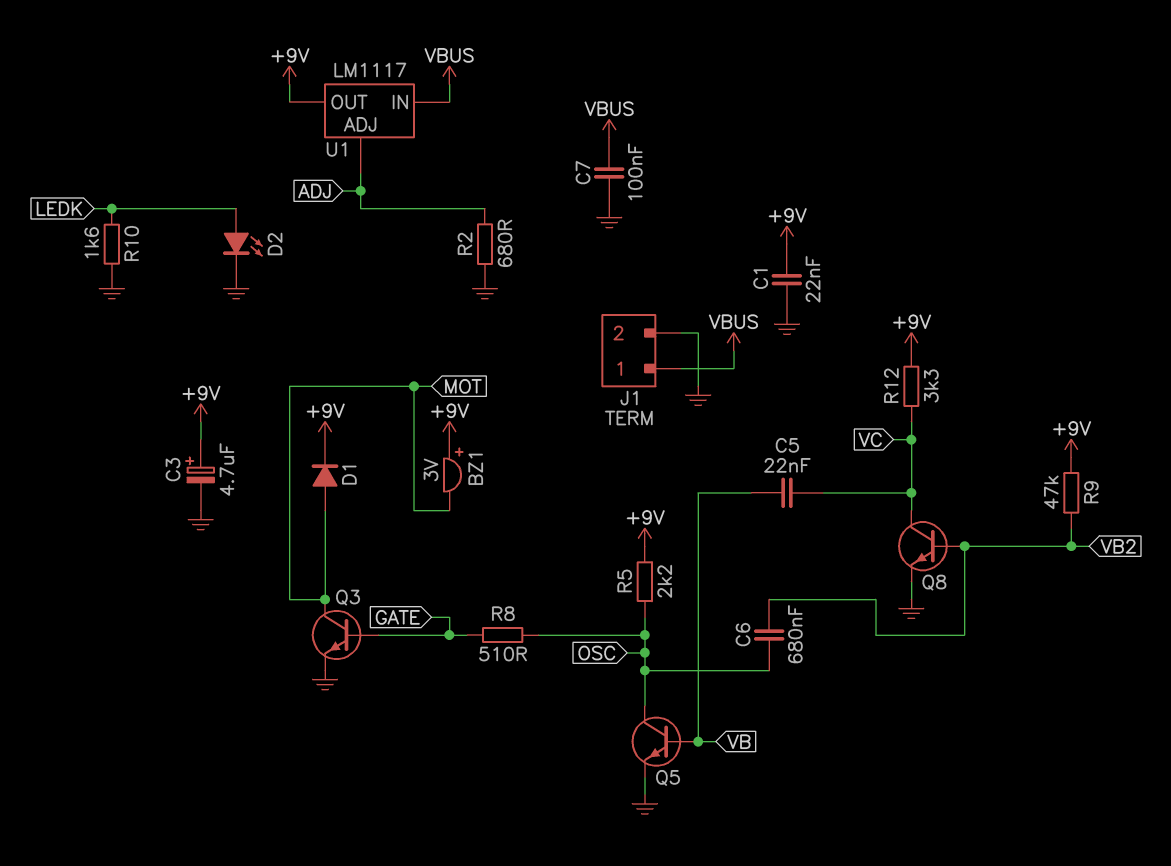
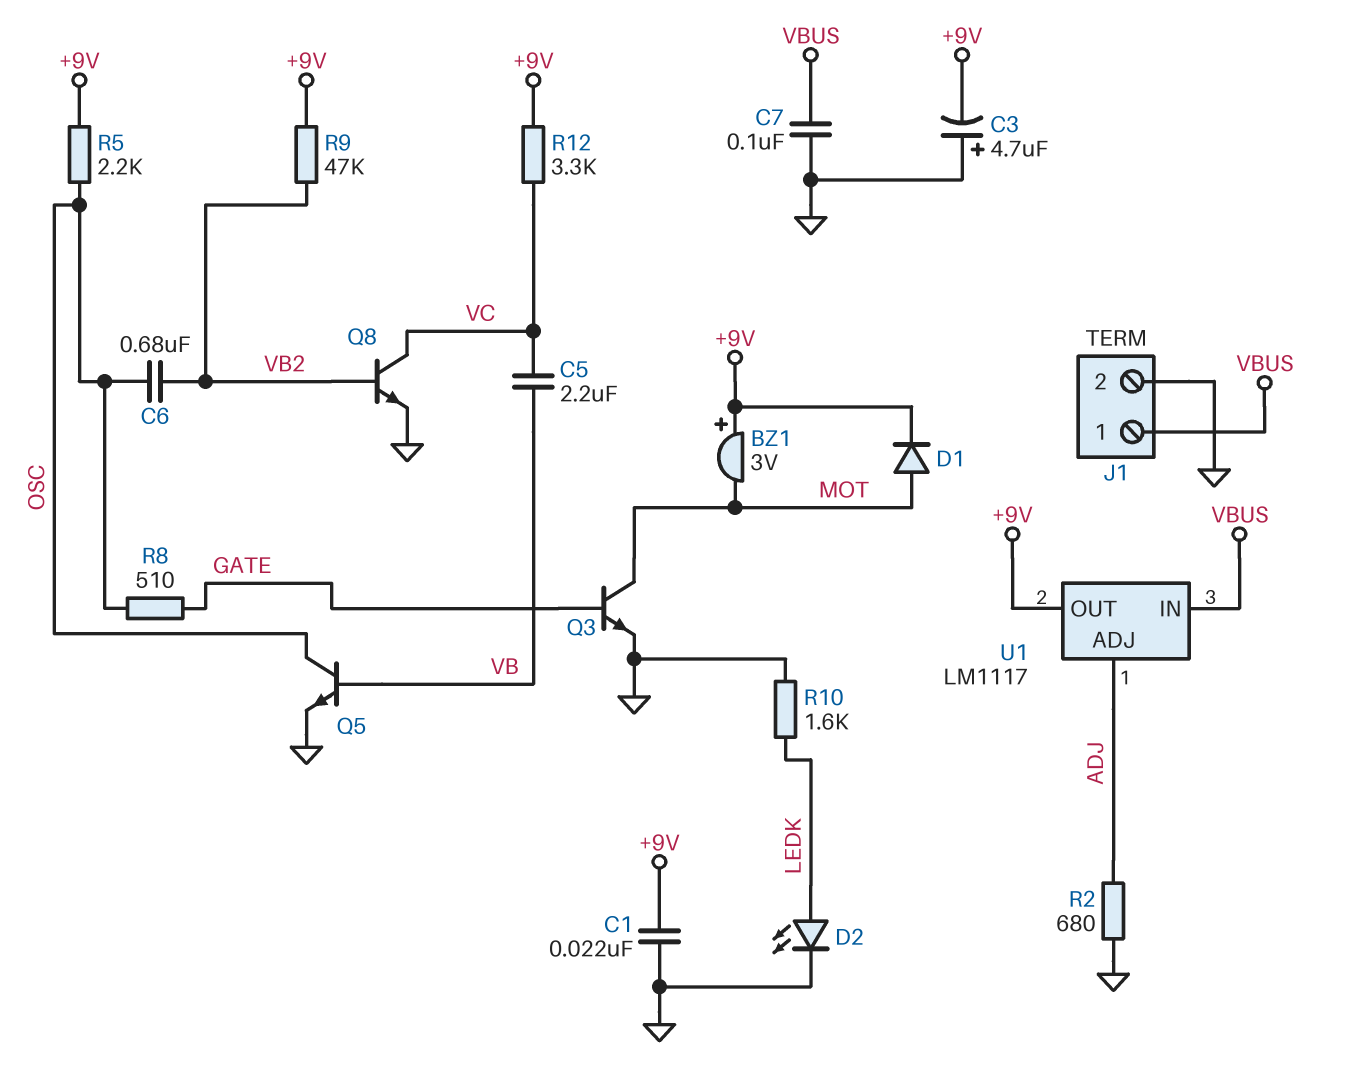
C3: 4.7uF (plus +9V, minus GND) -> 4.7uF (plus GND, minus +9V)
C5: 22nF (VB, VC) -> 2.2uF (VB, VC)

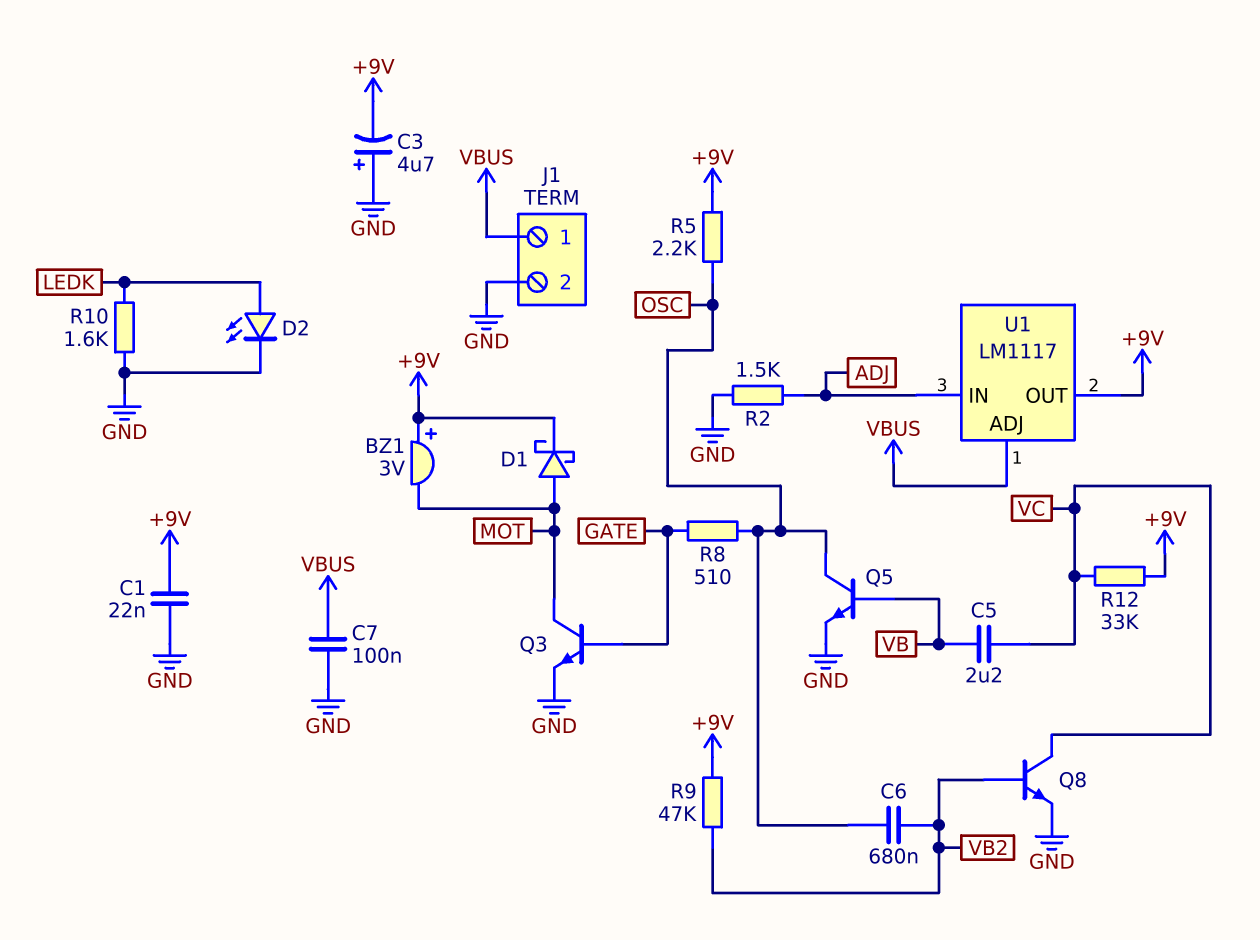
D1: diode (A MOT, K +9V) -> schottky (A MOT, K +9V)
R2: 680 (ADJ, GND) -> 1.5k (ADJ, GND)
R12: 3.3k (+9V, VC) -> 33k (+9V, VC)
U1 pin ADJ: ADJ -> VBUS
U1 pin IN: VBUS -> ADJ

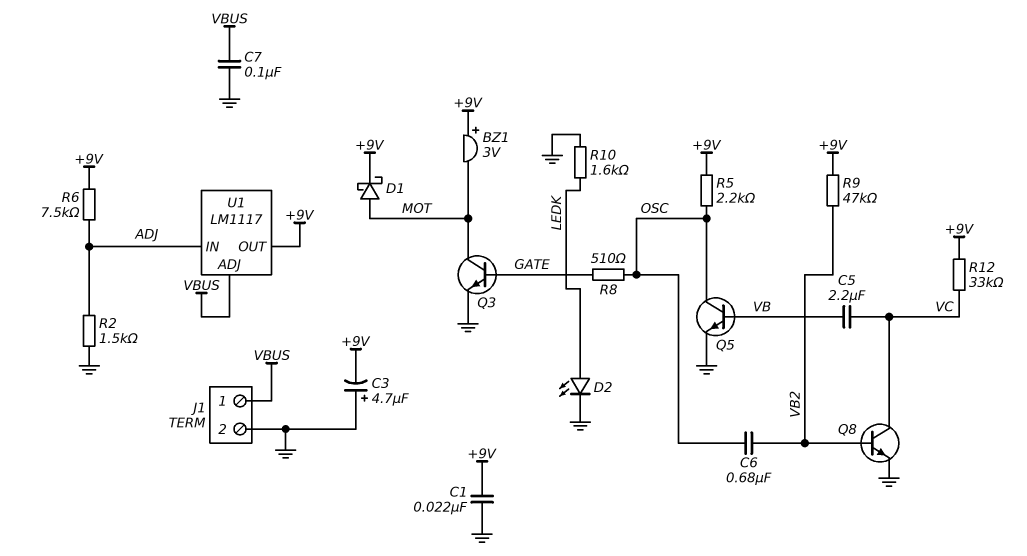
R6: none -> 7.5k (+9V, ADJ)

